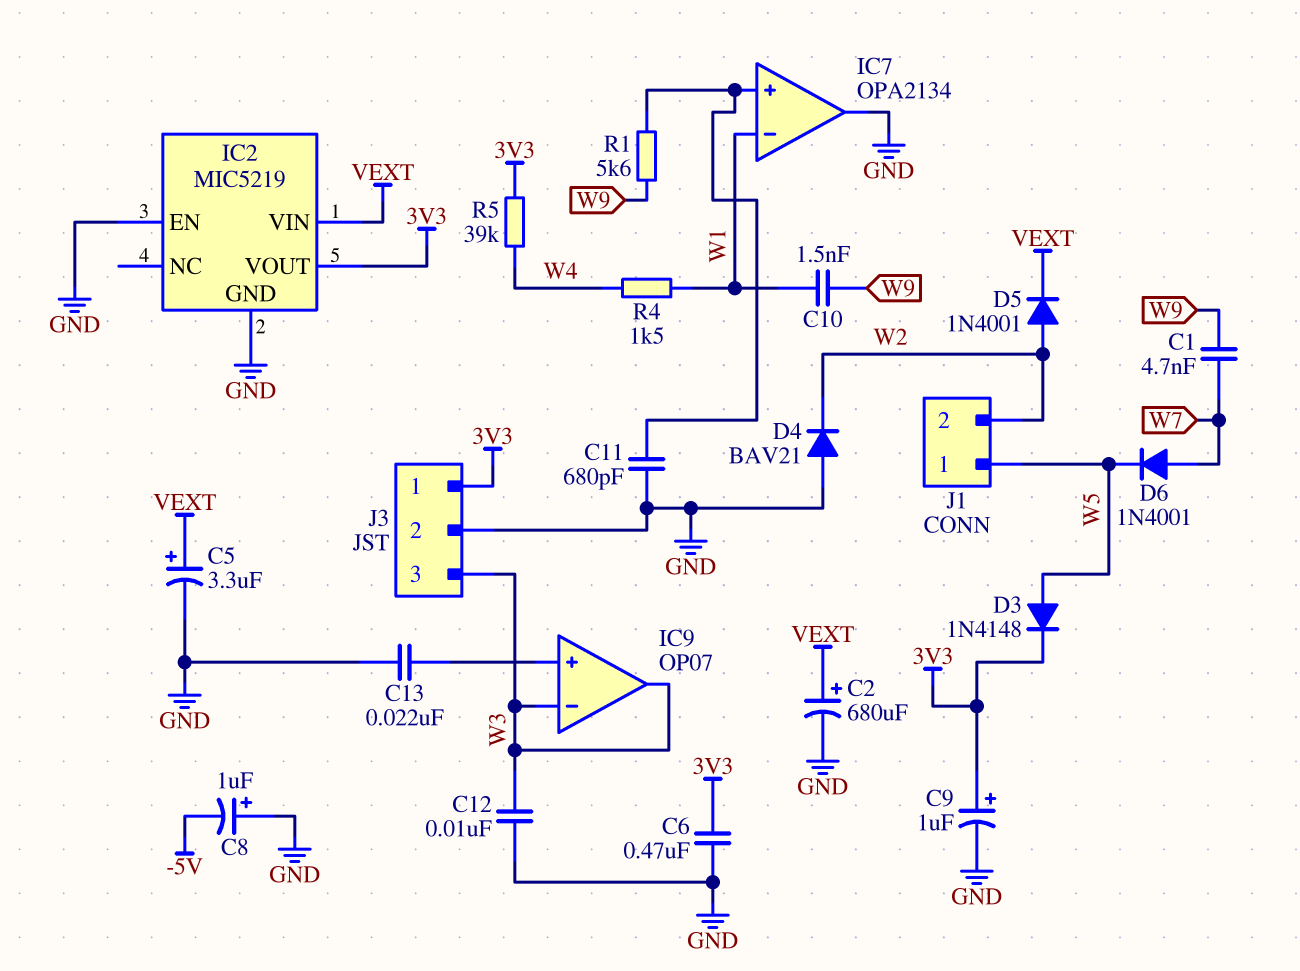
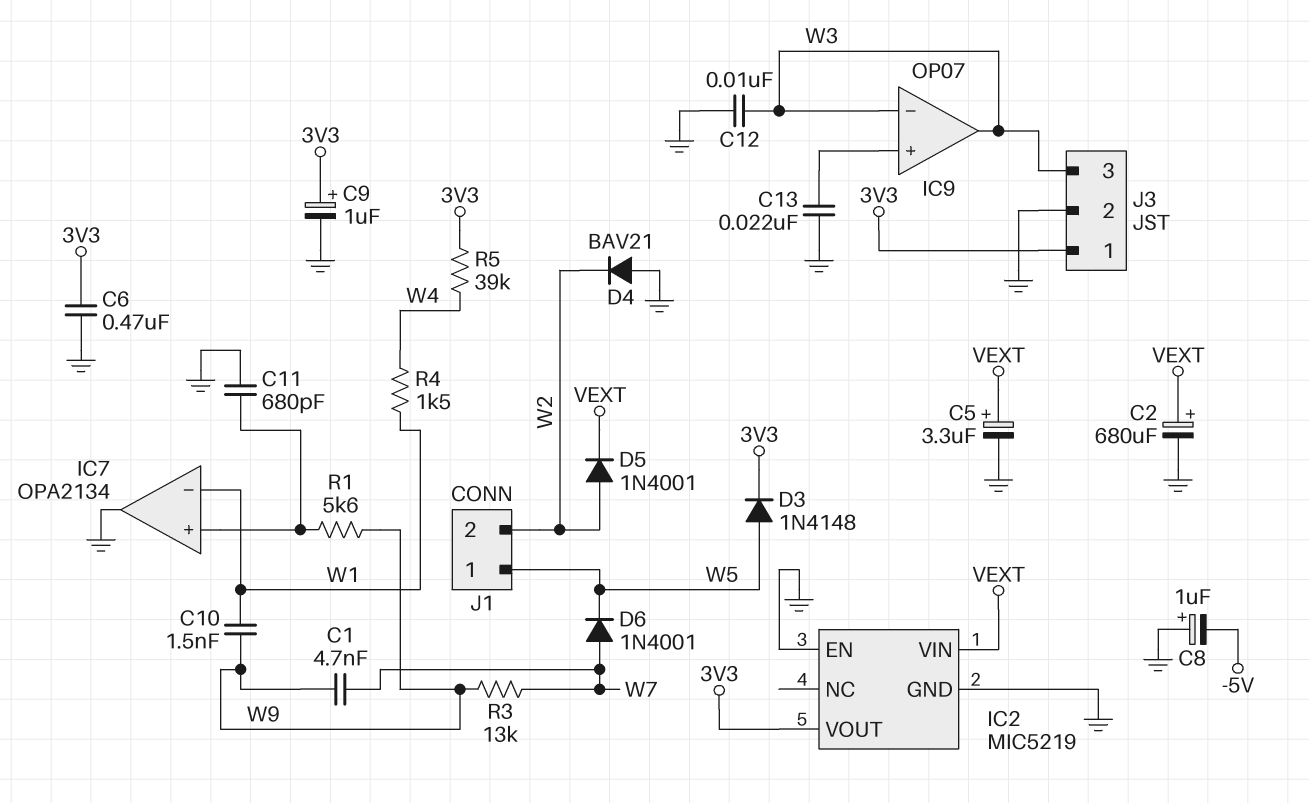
R3: none -> 13k (W7, W9)

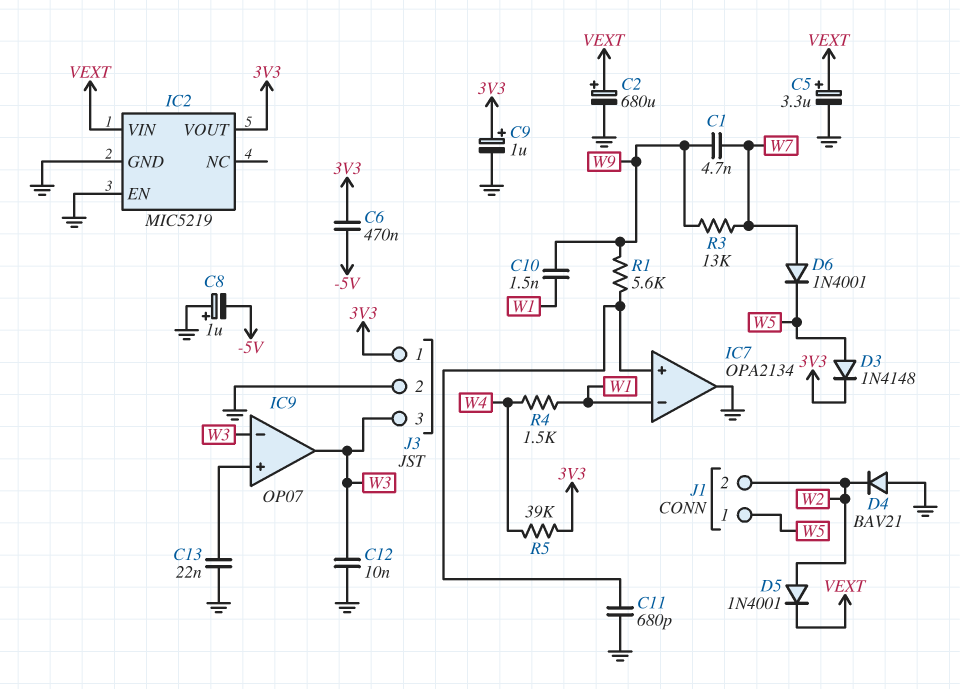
C6: 470nF (3V3, GND) -> 470nF (-5V, 3V3)

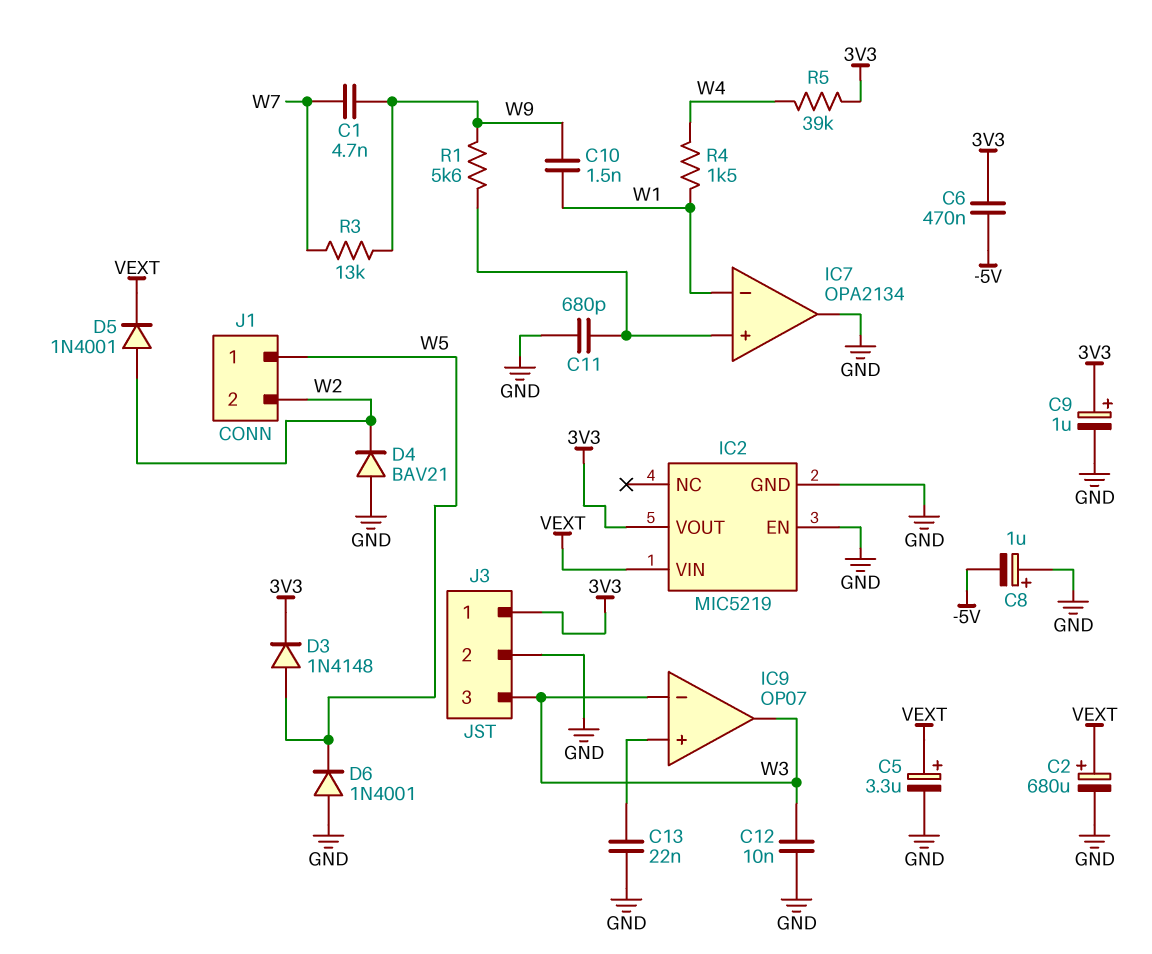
D6: diode 1N4001 (A W7, K W5) -> diode 1N4001 (A GND, K W5)

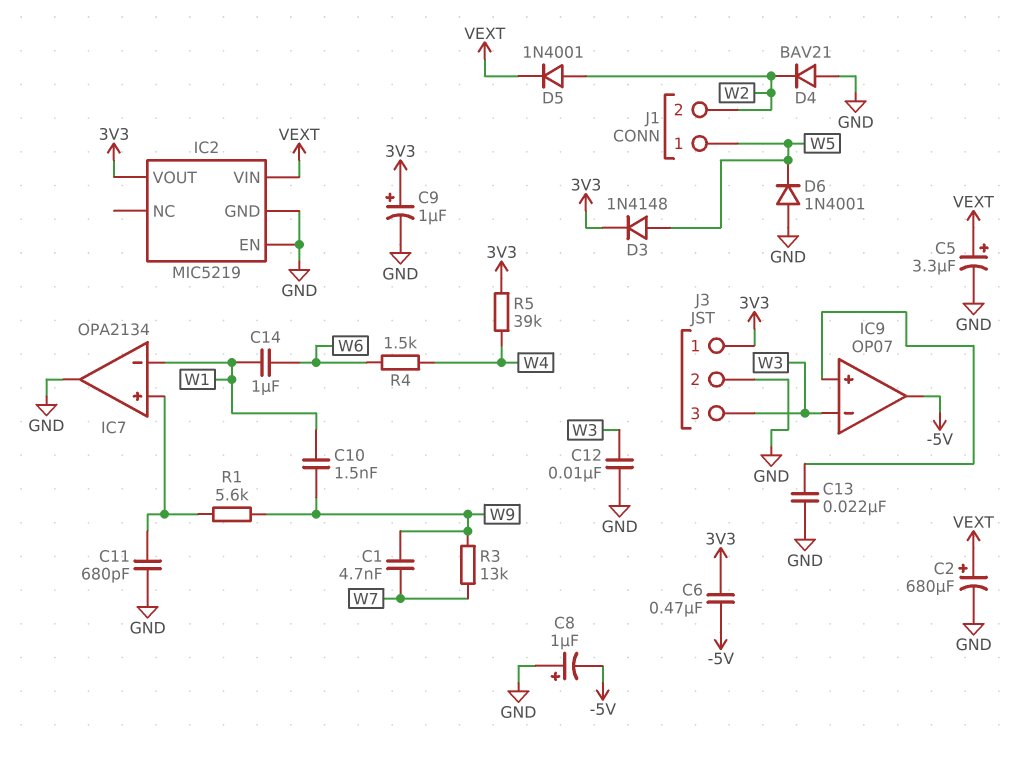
C14: none -> 1uF (W1, W6)
IC9 pin out: W3 -> -5V
R4: 1.5k (W1, W4) -> 1.5k (W4, W6)

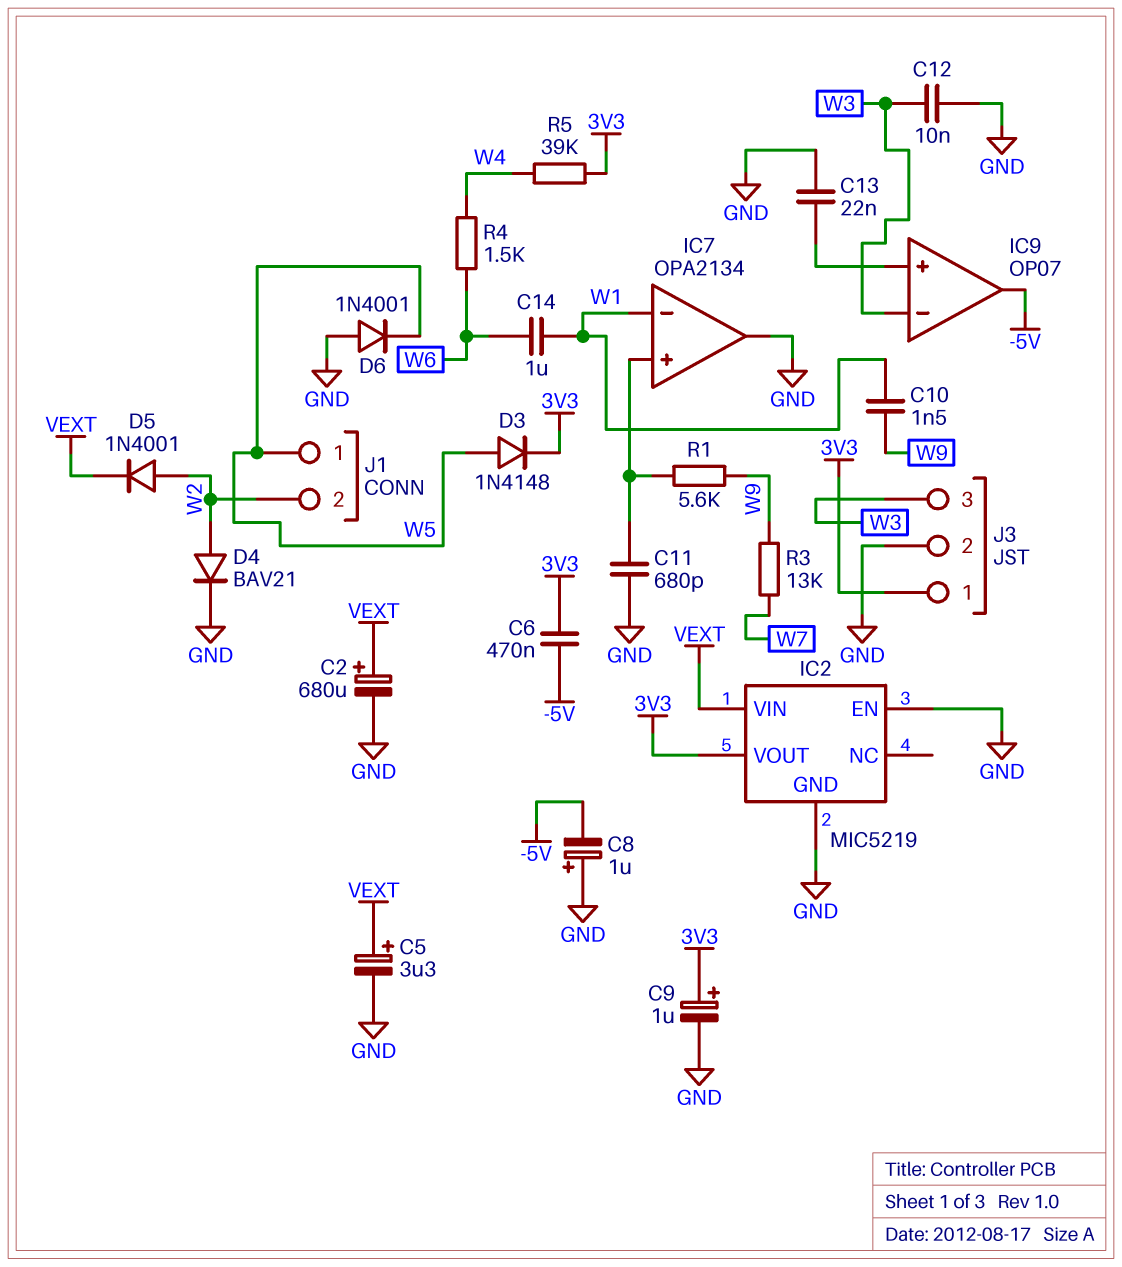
C1: 4.7nF (W7, W9) -> none
D4: diode BAV21 (A GND, K W2) -> diode BAV21 (A W2, K GND)

